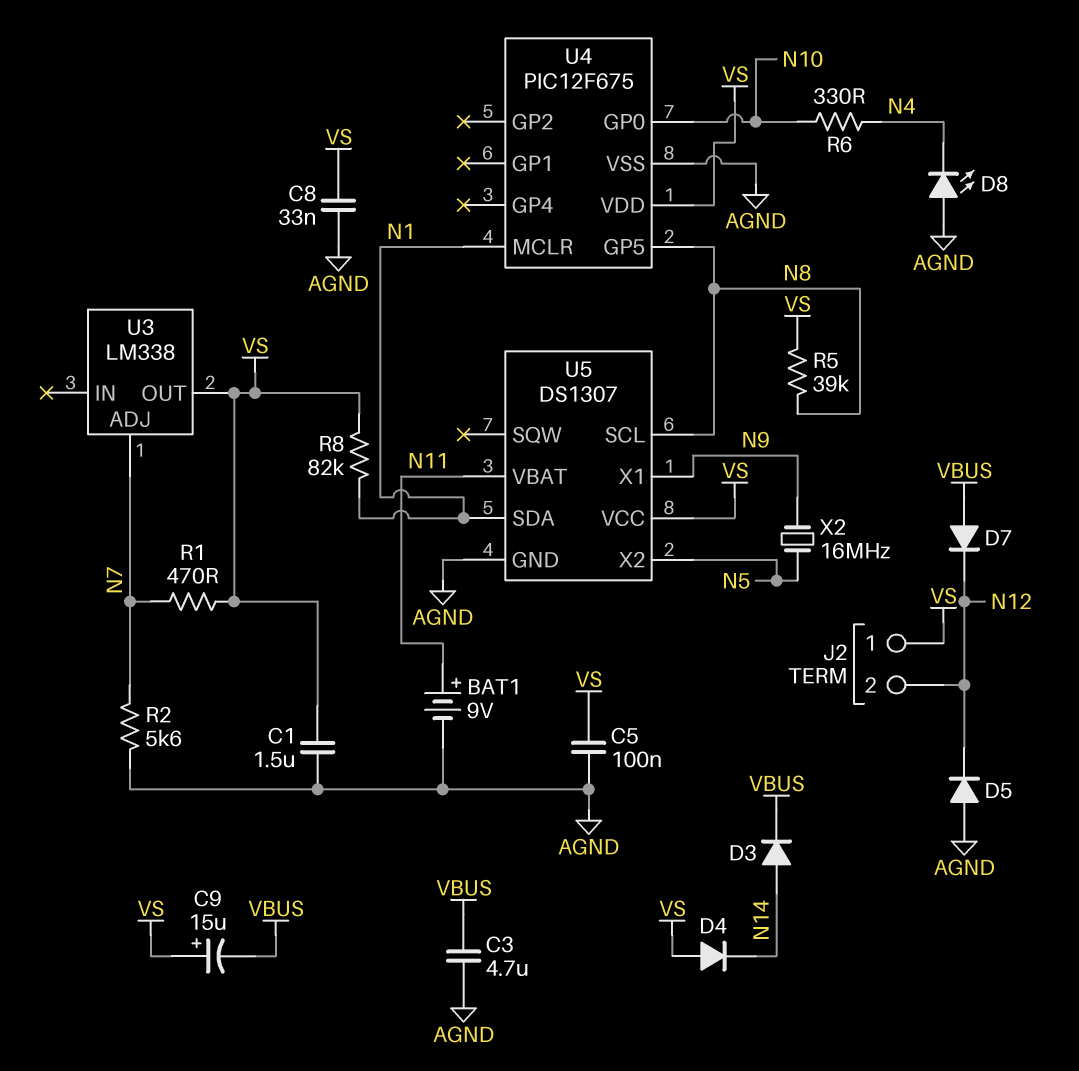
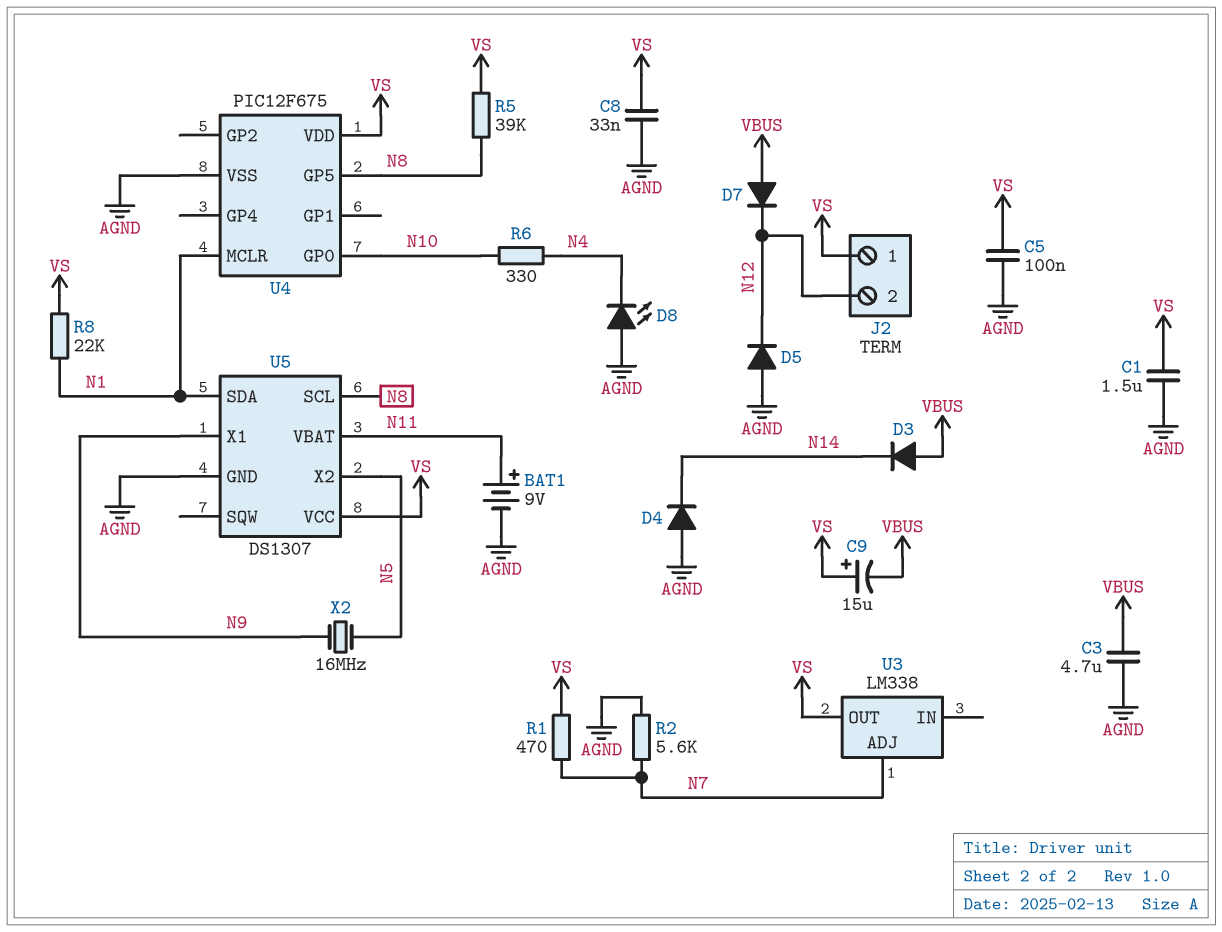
D3: diode (A N14, K VBUS) -> diode (A VBUS, K N14)
D4: diode (A VS, K N14) -> diode (A AGND, K N14)
R8: 82k (N1, VS) -> 22k (N1, VS)

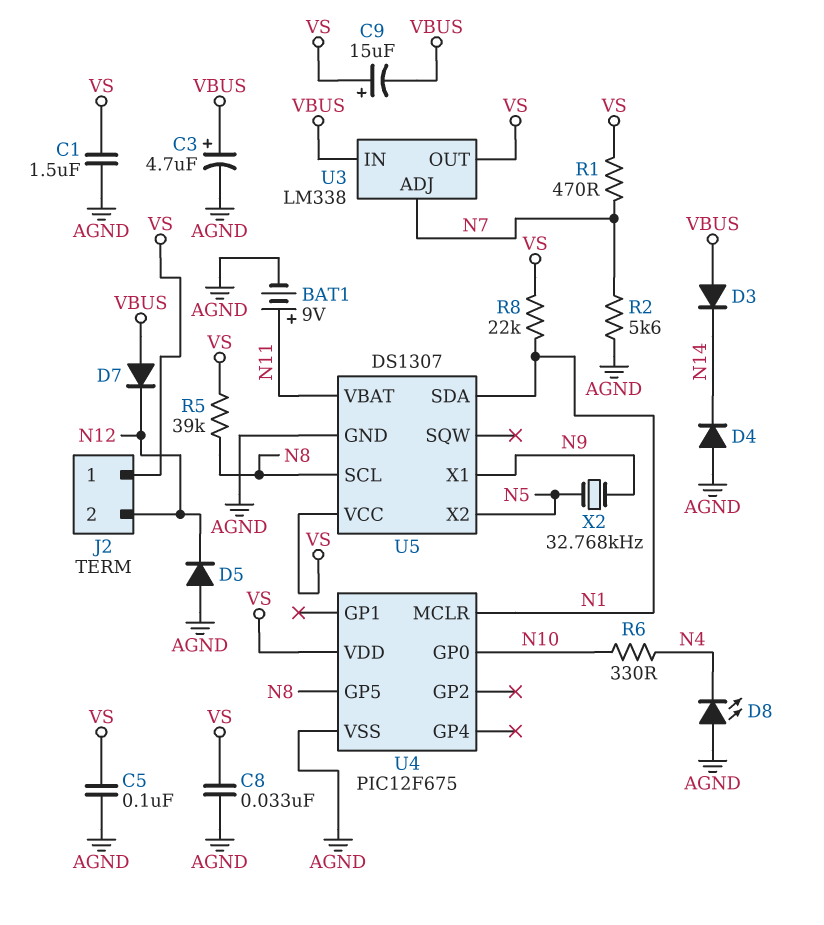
C3: 4.7uF (AGND, VBUS) -> 4.7uF (plus VBUS, minus AGND)
U3 pin IN: none -> VBUS
X2: 16MHz (N5, N9) -> 32.768kHz (N5, N9)

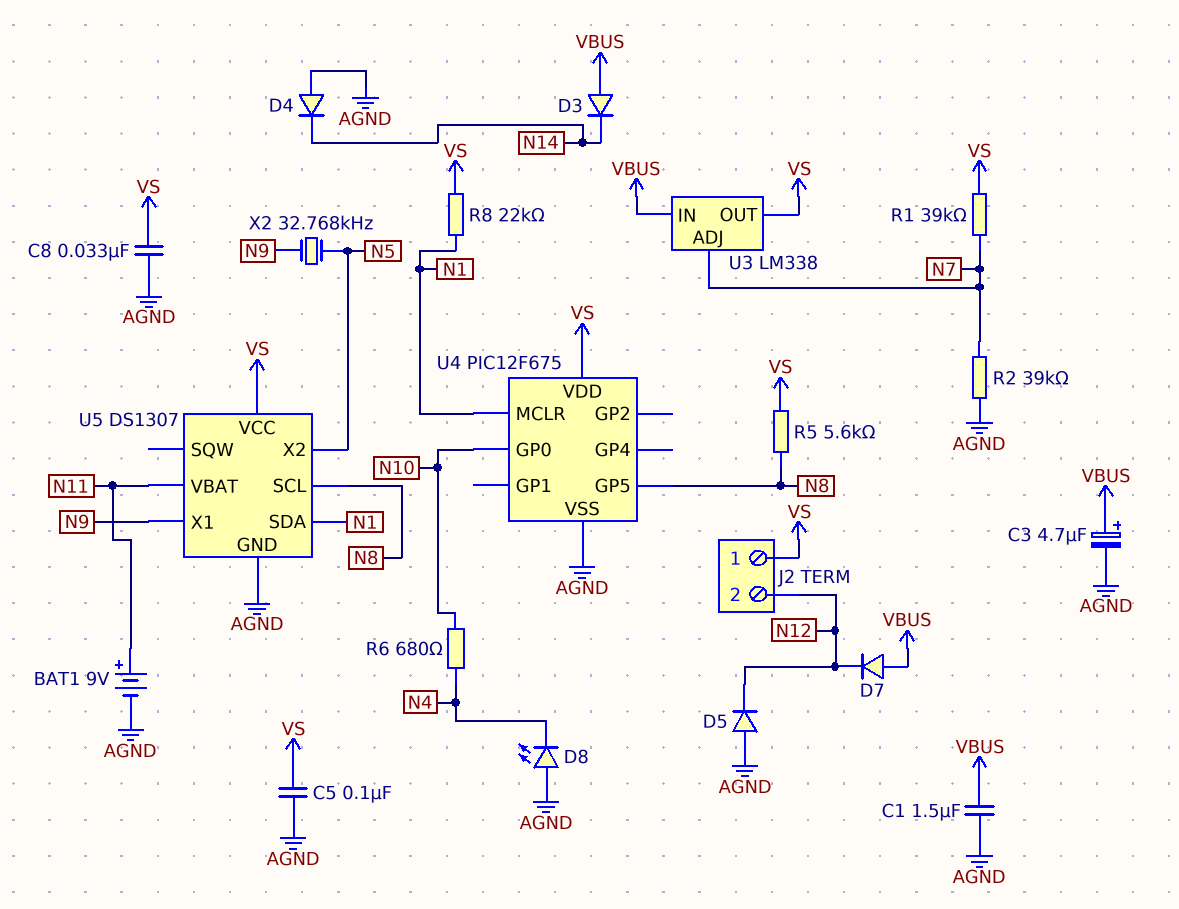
C1: 1.5uF (AGND, VS) -> 1.5uF (AGND, VBUS)
C9: 15uF (plus VS, minus VBUS) -> none
R1: 470 (N7, VS) -> 39k (N7, VS)
R2: 5.6k (AGND, N7) -> 39k (AGND, N7)
R5: 39k (N8, VS) -> 5.6k (N8, VS)
R6: 330 (N4, N10) -> 680 (N4, N10)

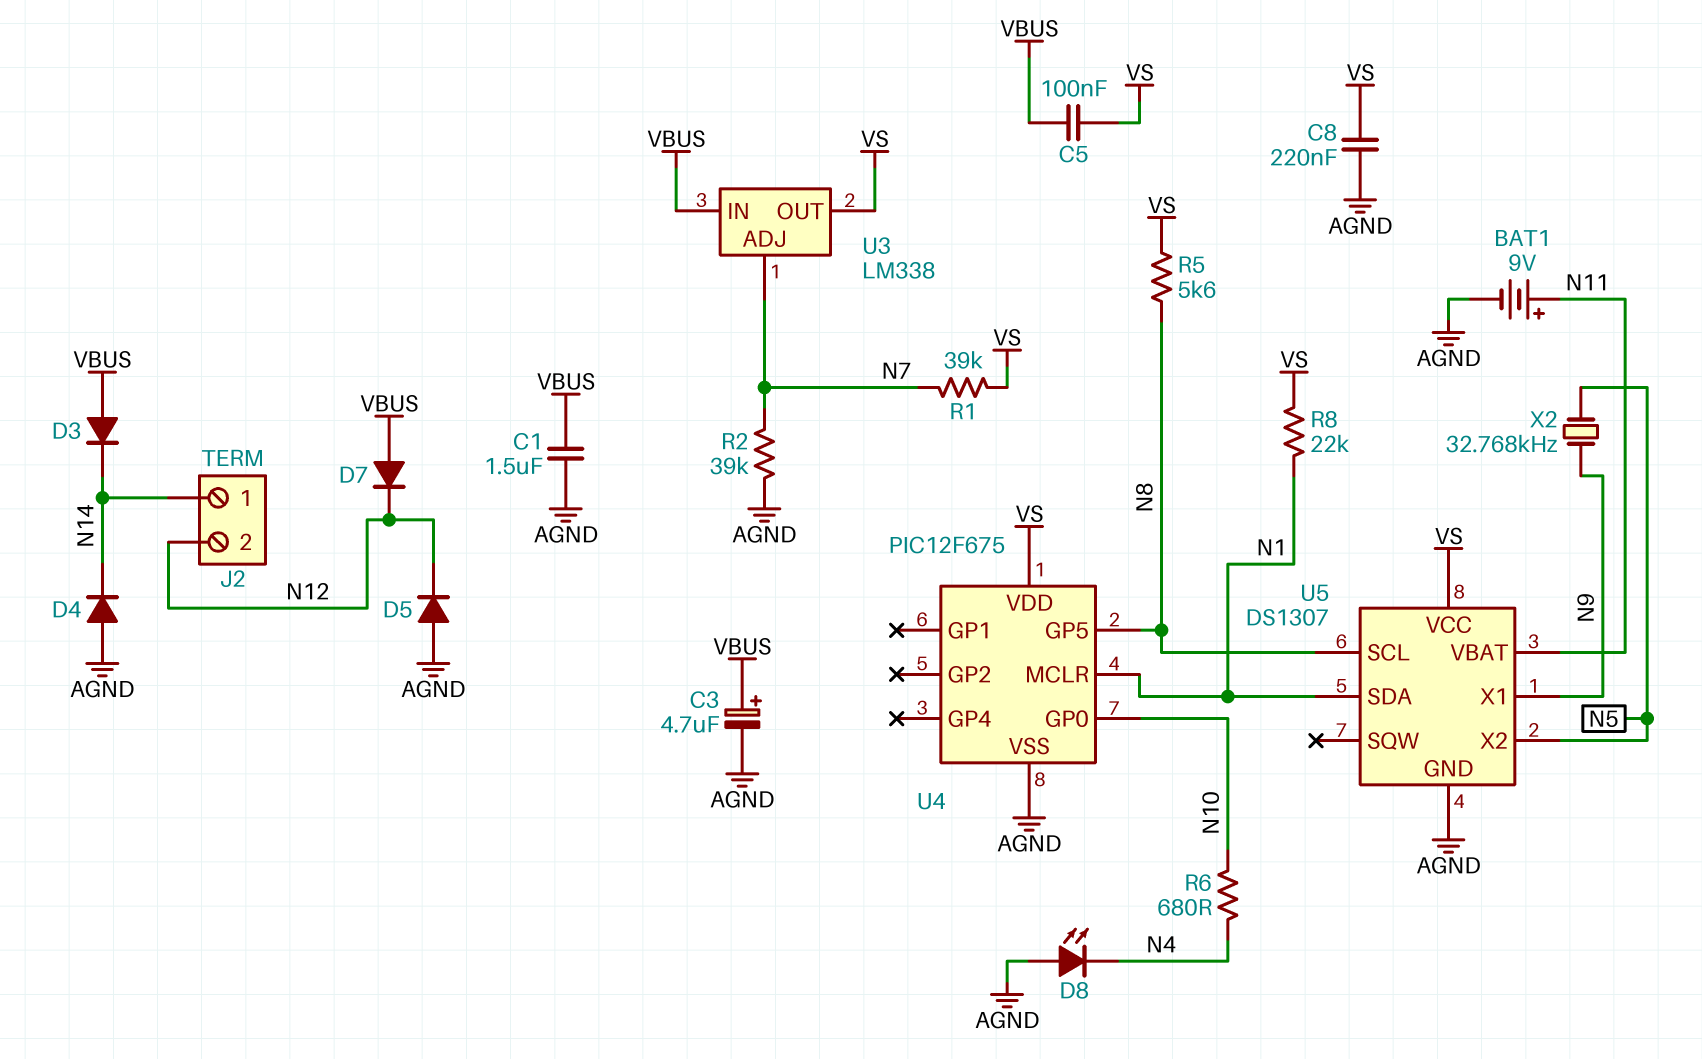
C5: 100nF (AGND, VS) -> 100nF (VBUS, VS)
C8: 33nF (AGND, VS) -> 220nF (AGND, VS)
J2 pin 1: VS -> N14

